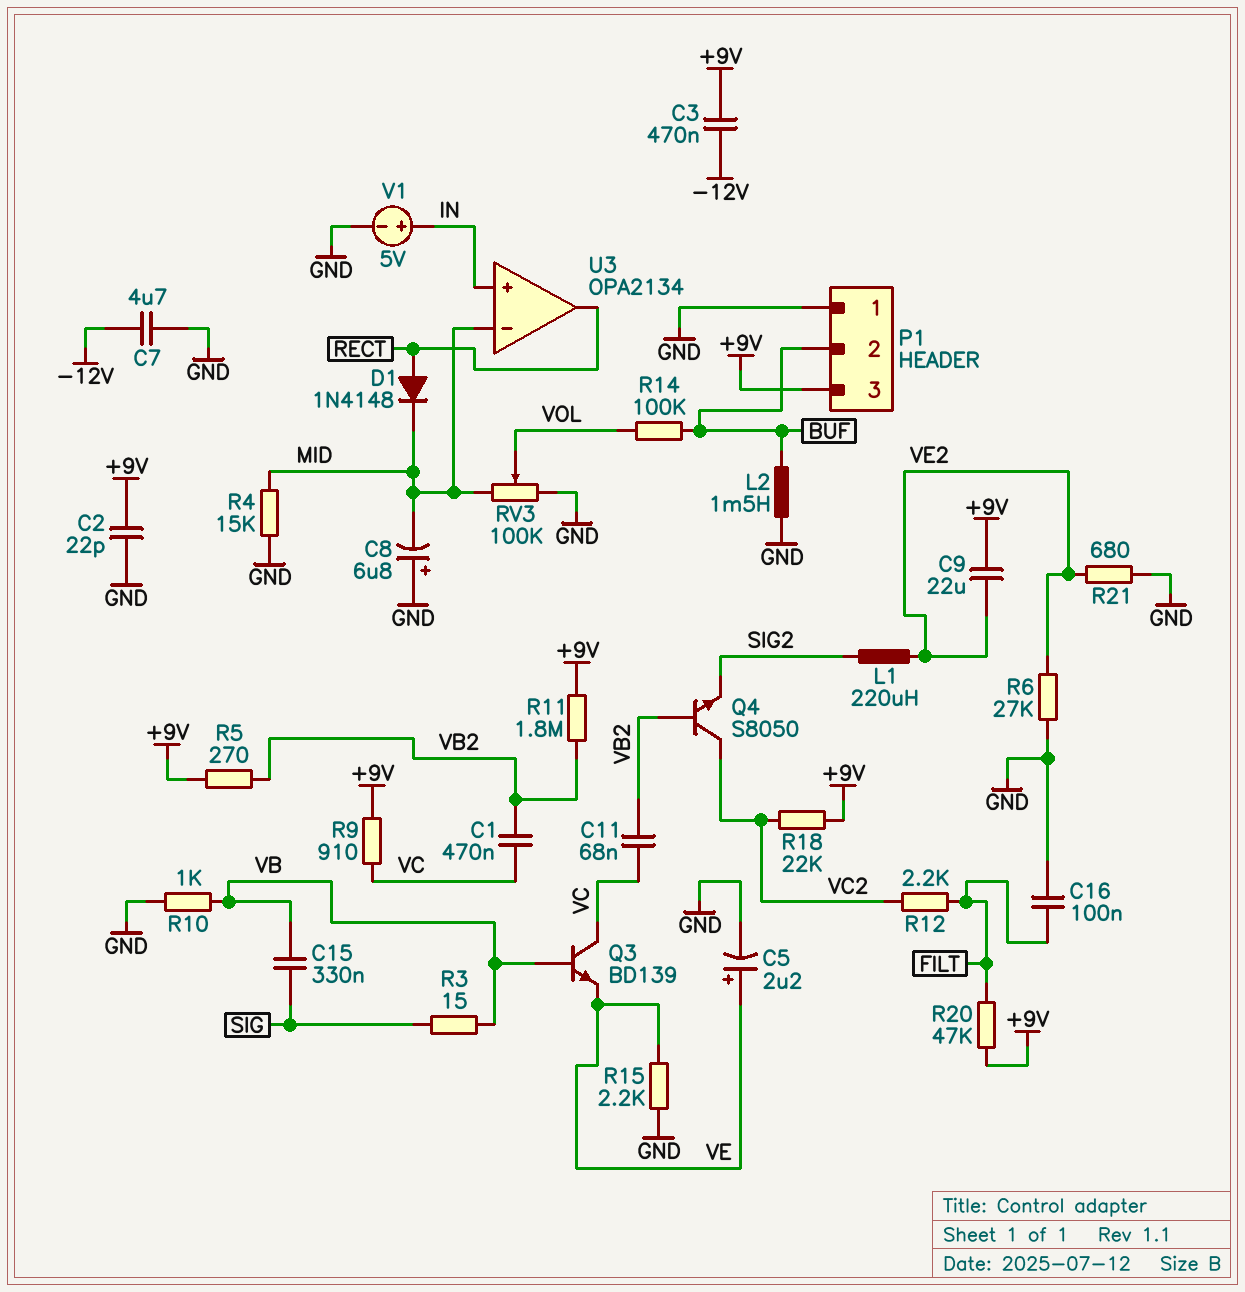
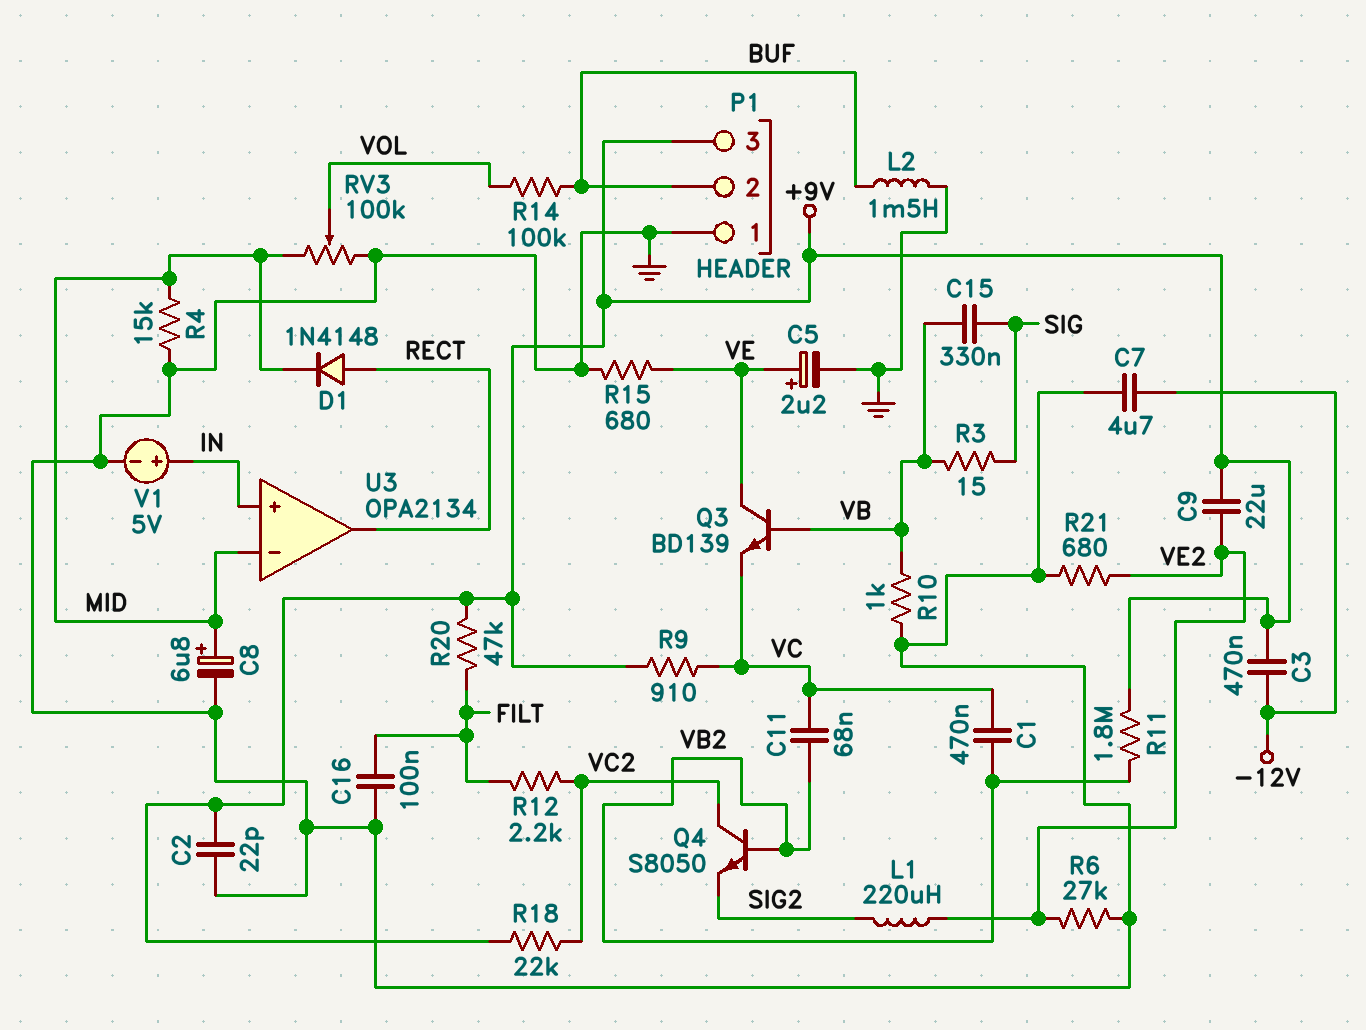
C8: 6.8uF (plus GND, minus MID) -> 6.8uF (plus MID, minus GND)
Q3: NPN BD139 (B VB, C VC, E VE) -> NPN BD139 (B VB, C VE, E VC)
R5: 270 (+9V, VB2) -> none
R15: 2.2k (GND, VE) -> 680 (GND, VE)

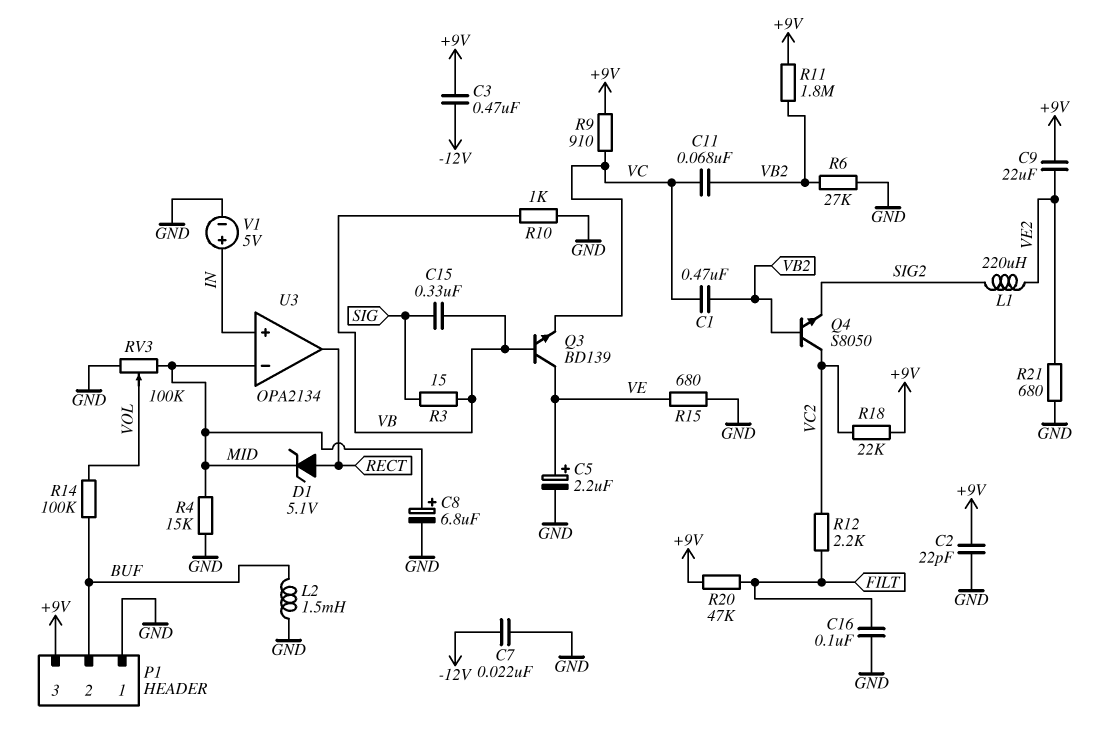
C7: 4.7uF (-12V, GND) -> 22nF (-12V, GND)
D1: diode 1N4148 (A RECT, K MID) -> zener 5.1V (A RECT, K MID)
R6: 27k (GND, VE2) -> 27k (GND, VB2)

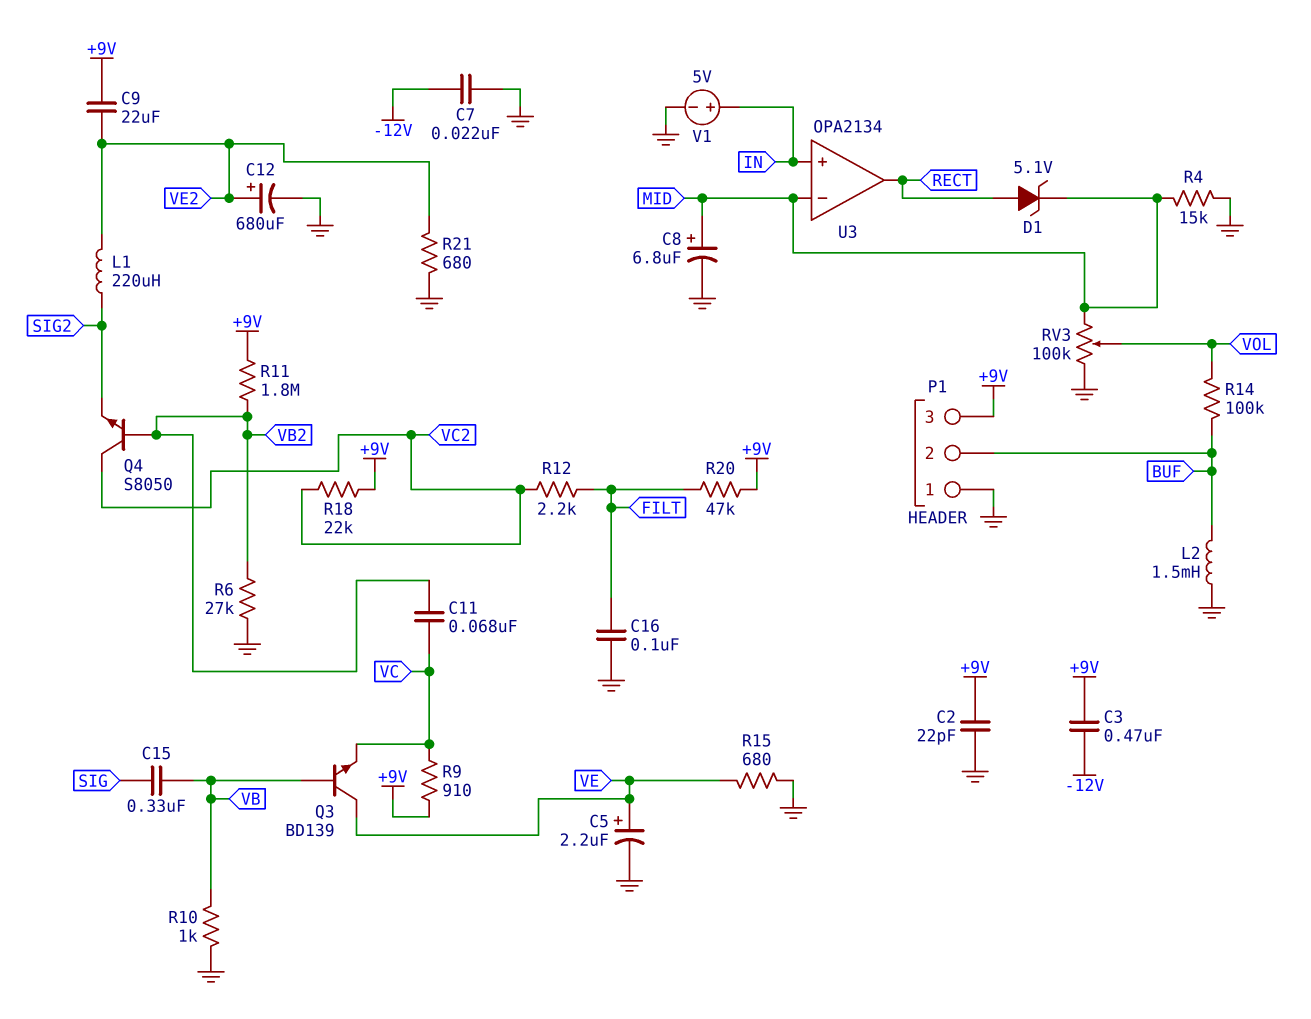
C1: 470nF (VB2, VC) -> none
C12: none -> 680uF (plus VE2, minus GND)
R3: 15 (SIG, VB) -> none

